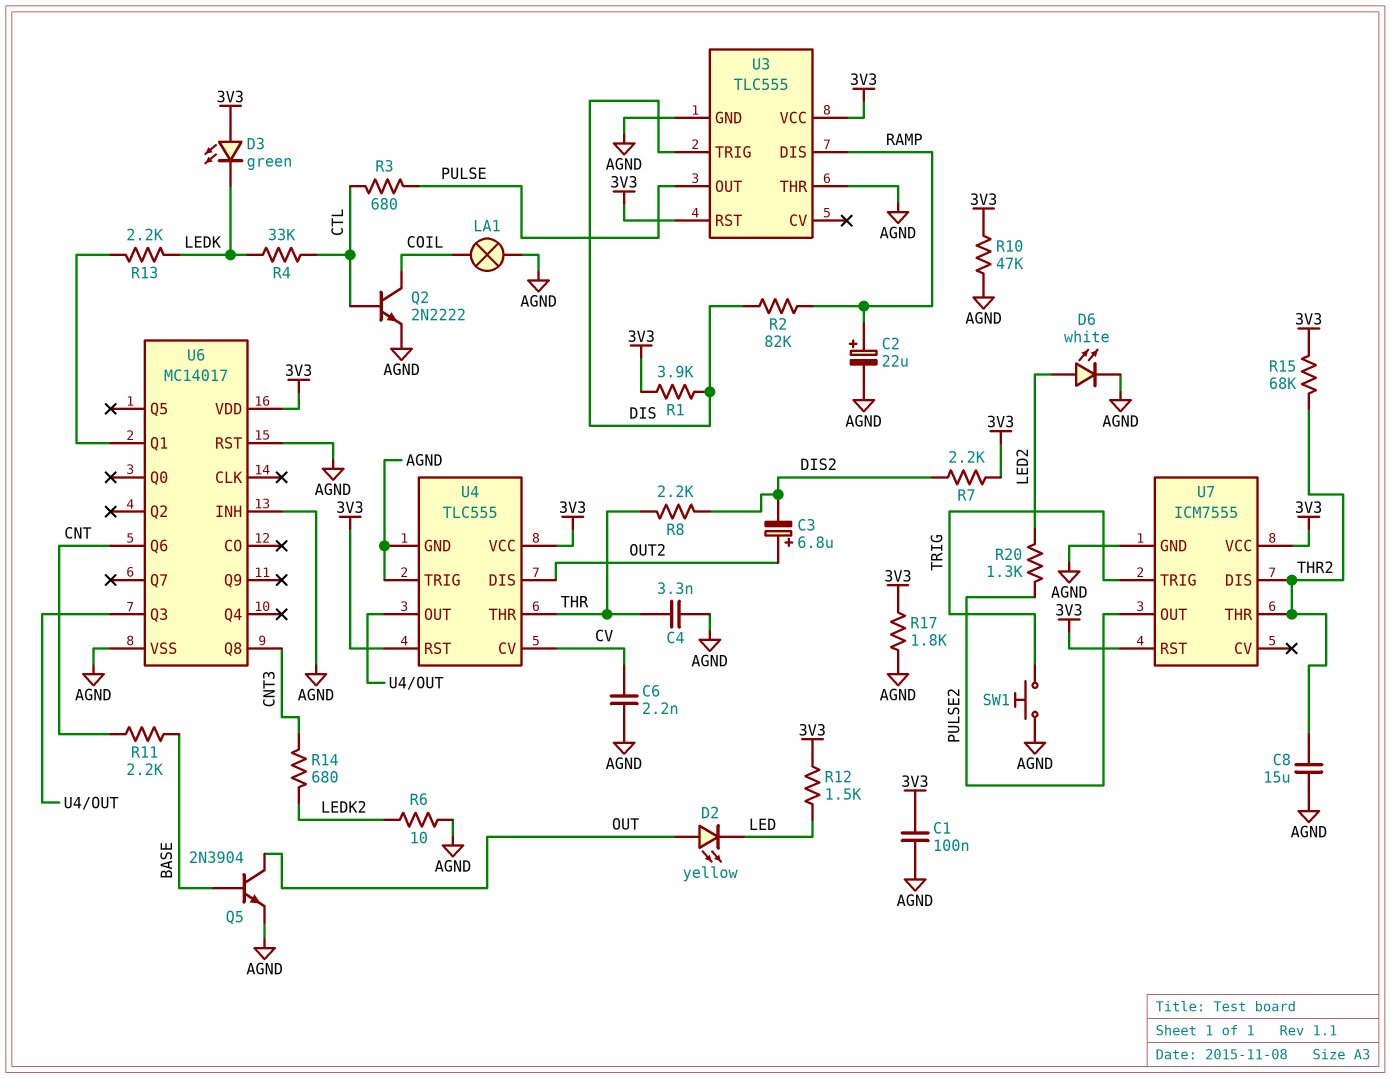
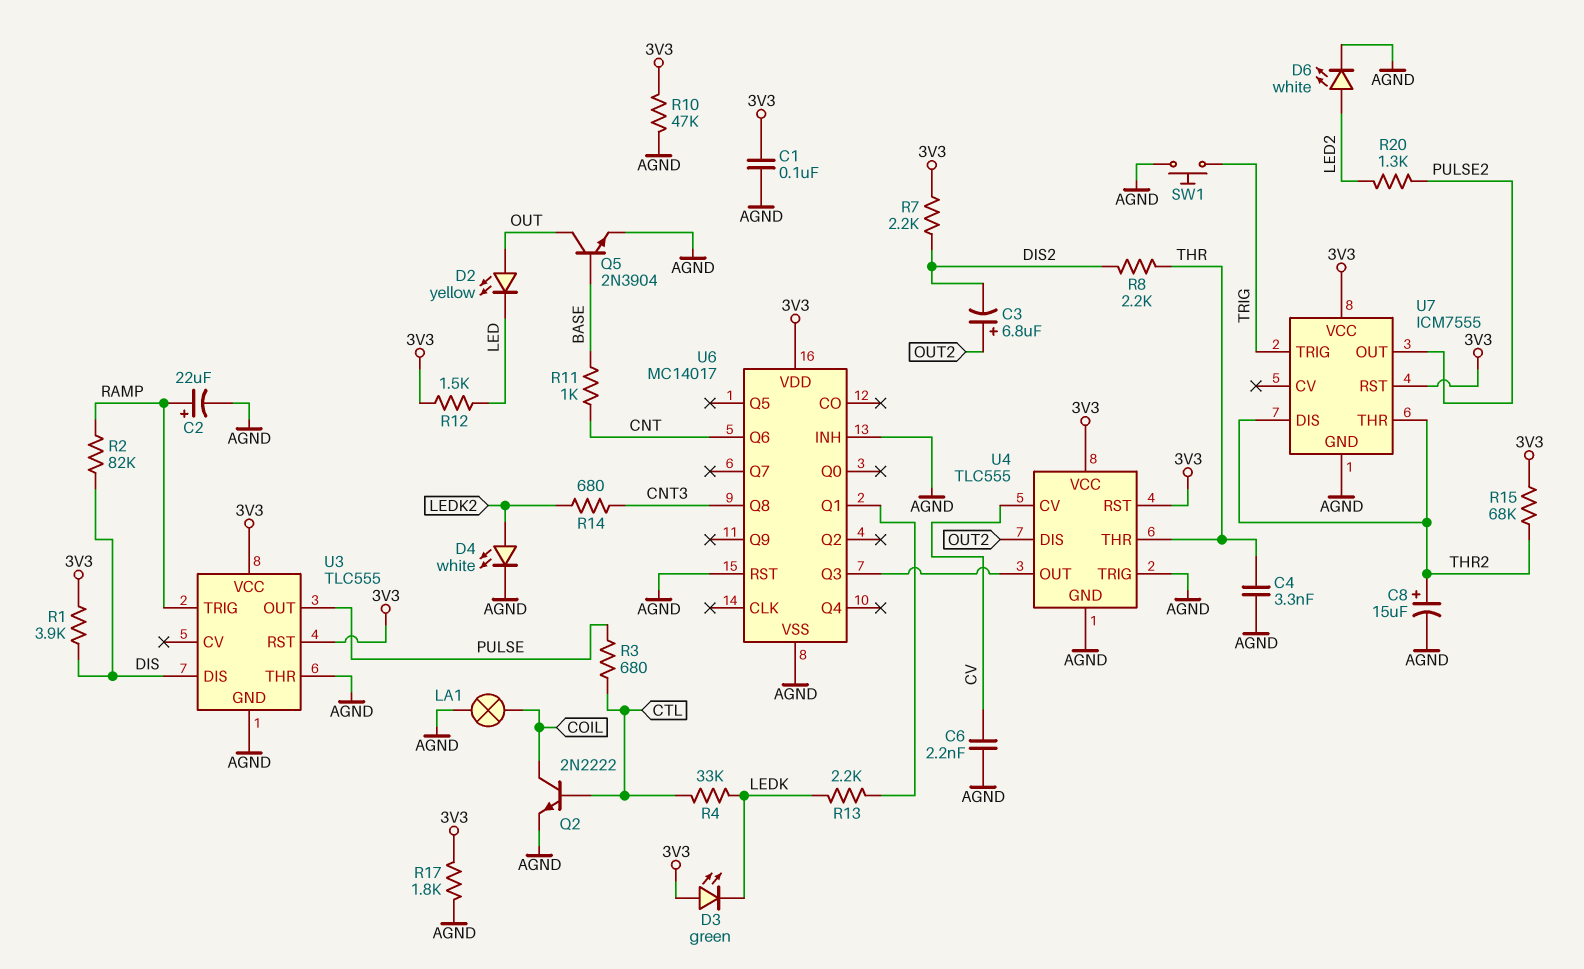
C8: 15uF (AGND, THR2) -> 15uF (plus THR2, minus AGND)
D4: none -> LED white (A LEDK2, K AGND)
R6: 10 (AGND, LEDK2) -> none
R11: 2.2k (BASE, CNT) -> 1k (BASE, CNT)
U3 pin DIS: RAMP -> DIS
U3 pin TRIG: DIS -> RAMP

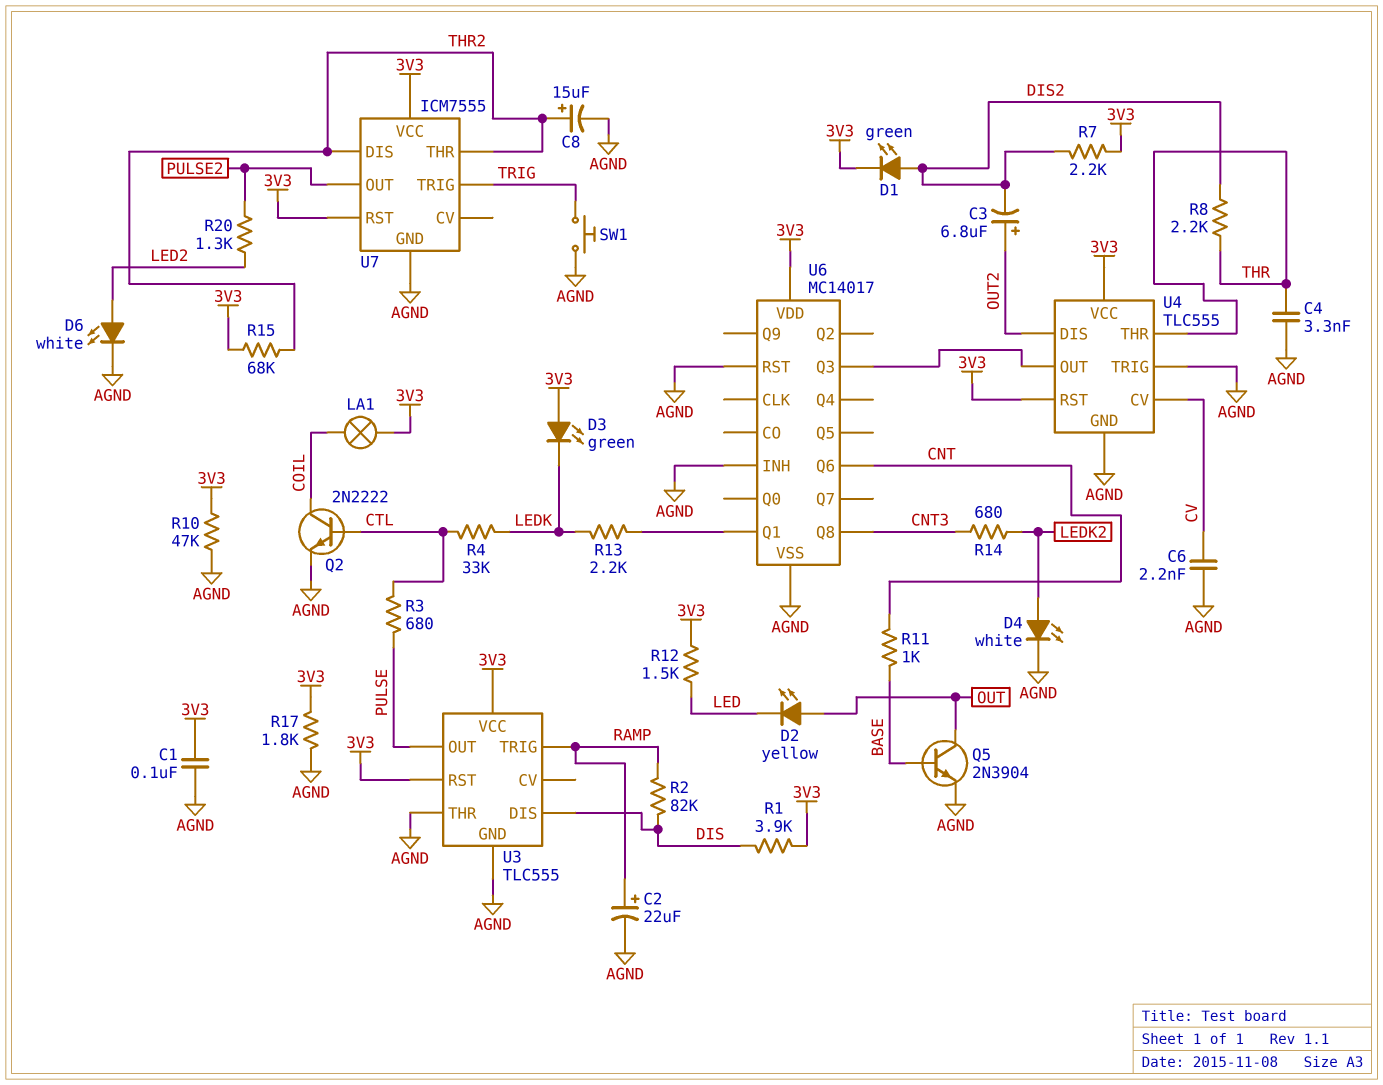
D1: none -> LED green (A DIS2, K 3V3)
LA1: lamp (AGND, COIL) -> lamp (3V3, COIL)

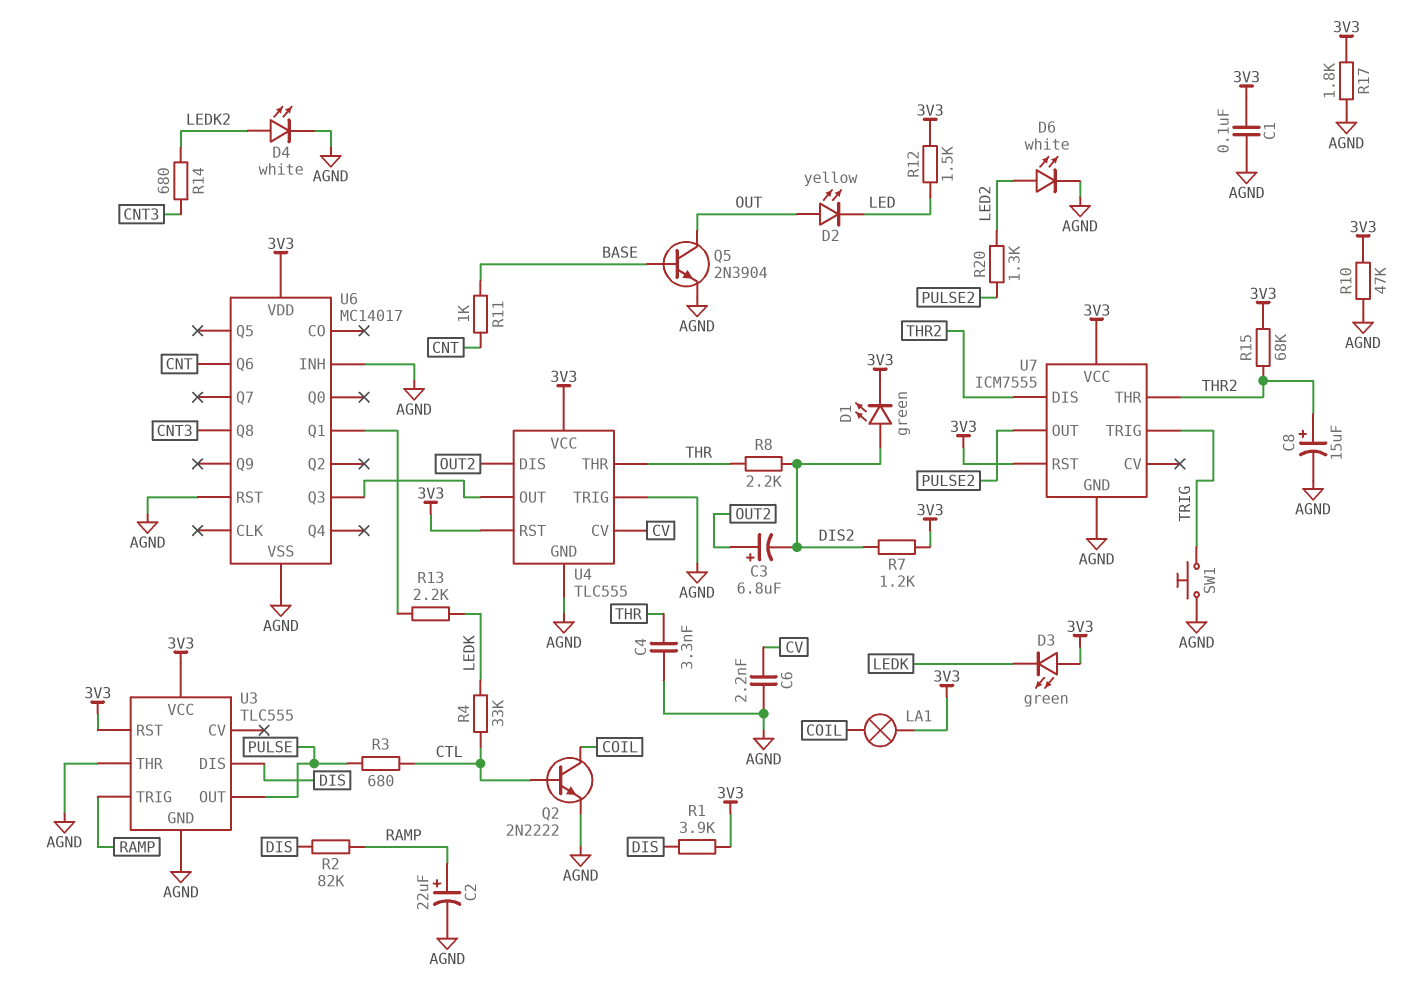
R7: 2.2k (3V3, DIS2) -> 1.2k (3V3, DIS2)

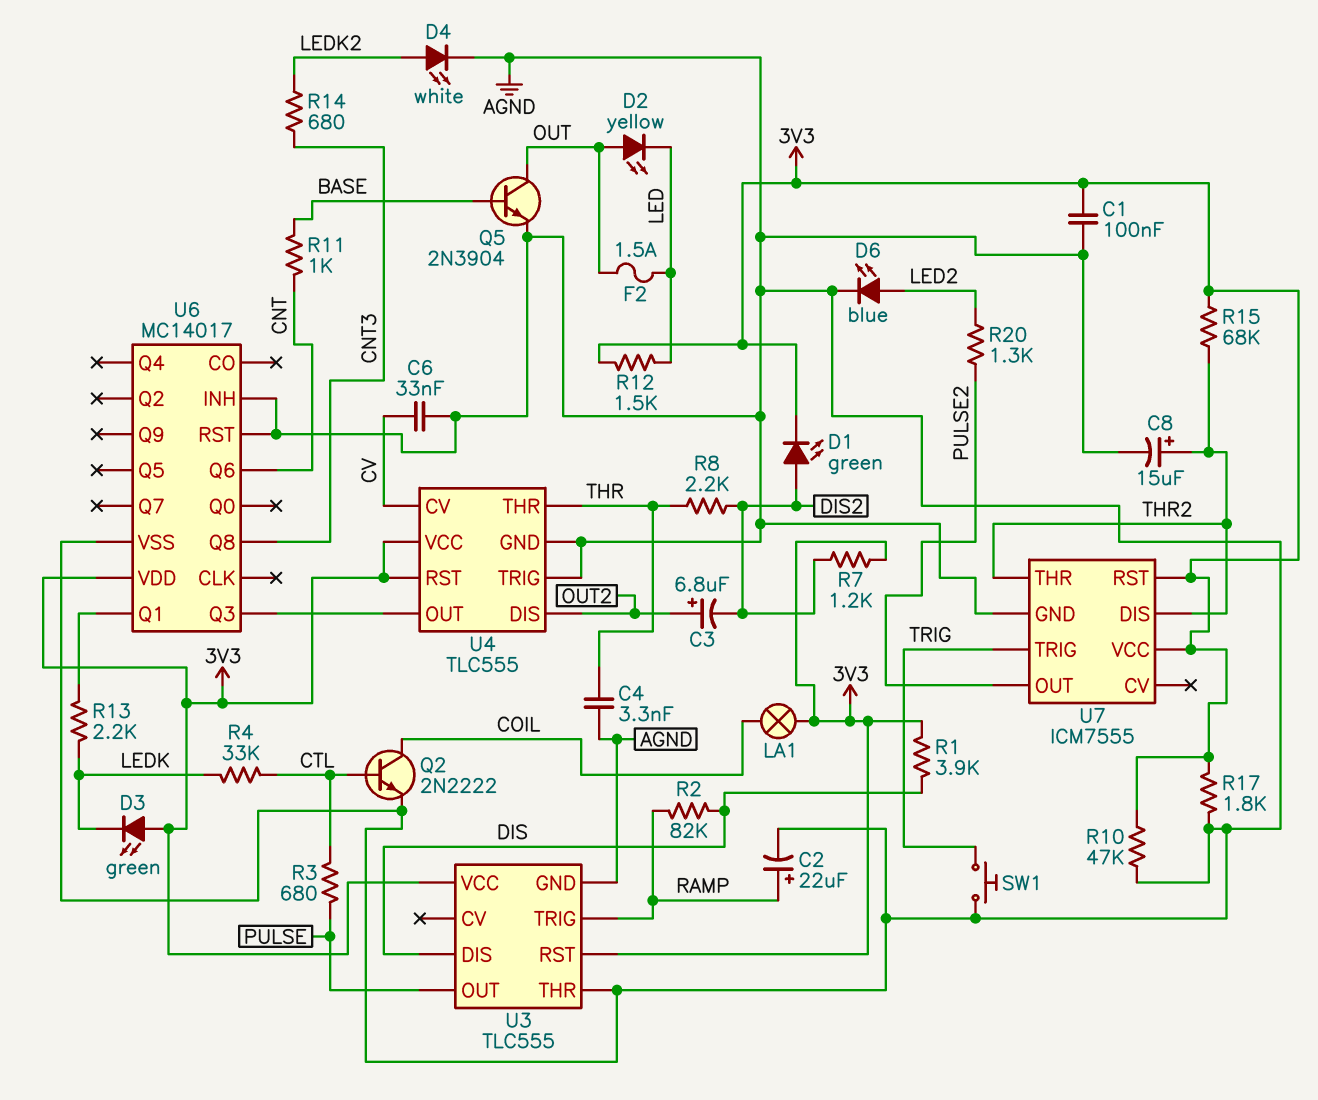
C6: 2.2nF (AGND, CV) -> 33nF (AGND, CV)
D6: LED white (A LED2, K AGND) -> LED blue (A LED2, K AGND)
F2: none -> 1.5A (LED, OUT)

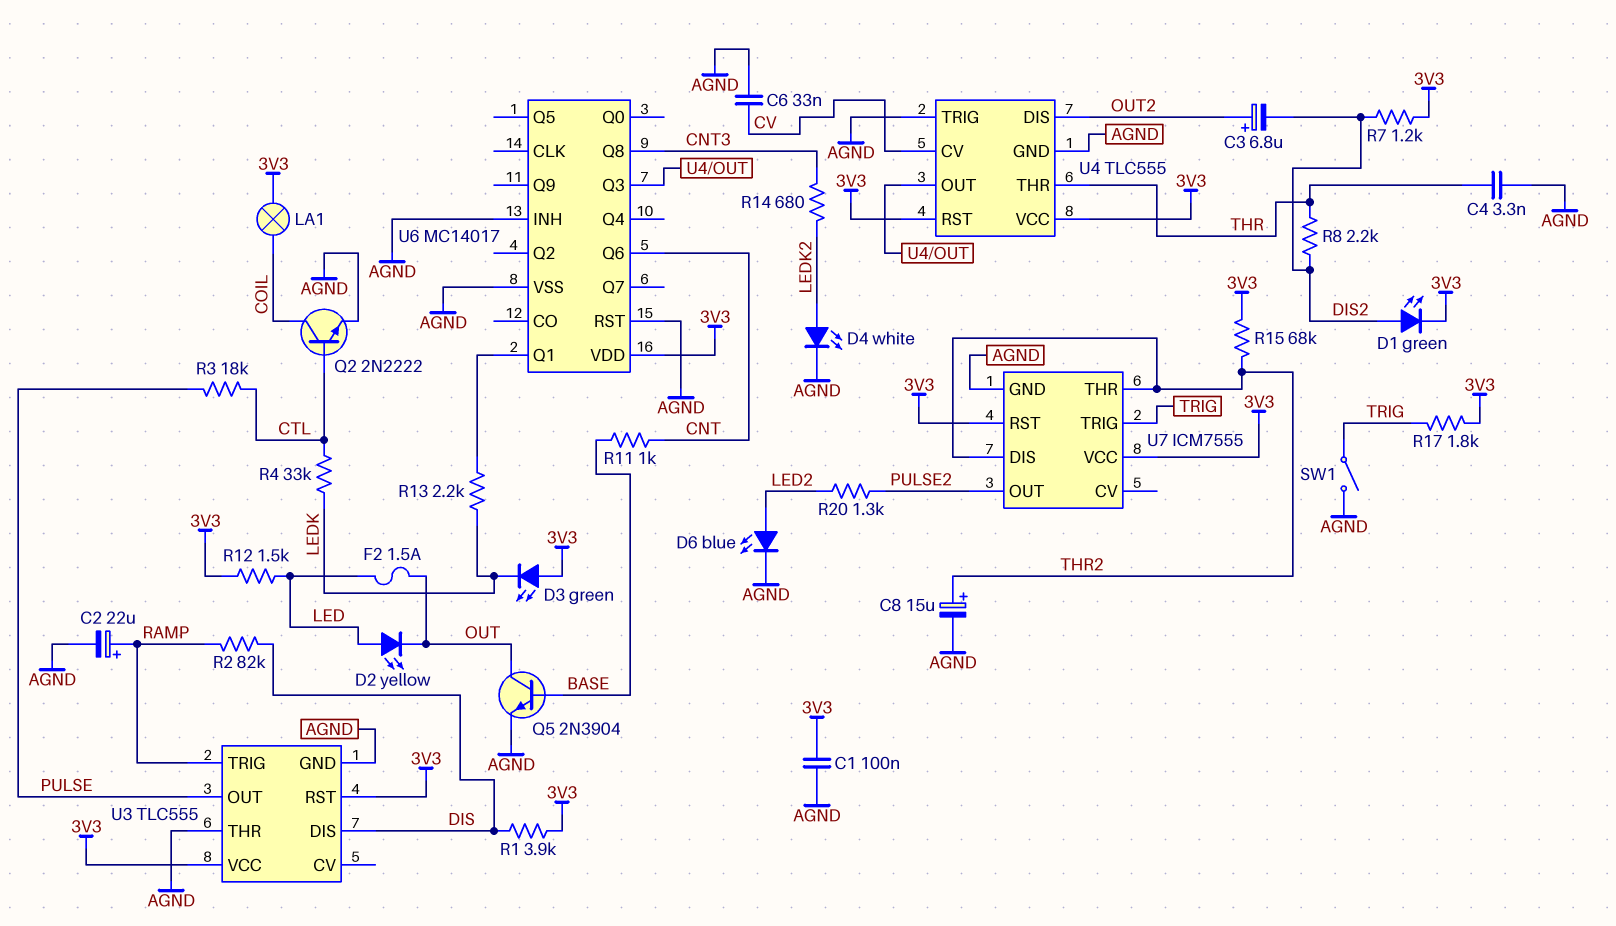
D2: LED yellow (A OUT, K LED) -> LED yellow (A LED, K OUT)
R3: 680 (CTL, PULSE) -> 18k (CTL, PULSE)
R10: 47k (3V3, AGND) -> none
R17: 1.8k (3V3, AGND) -> 1.8k (3V3, TRIG)
SW1: button (AGND, TRIG) -> switch (AGND, TRIG)

